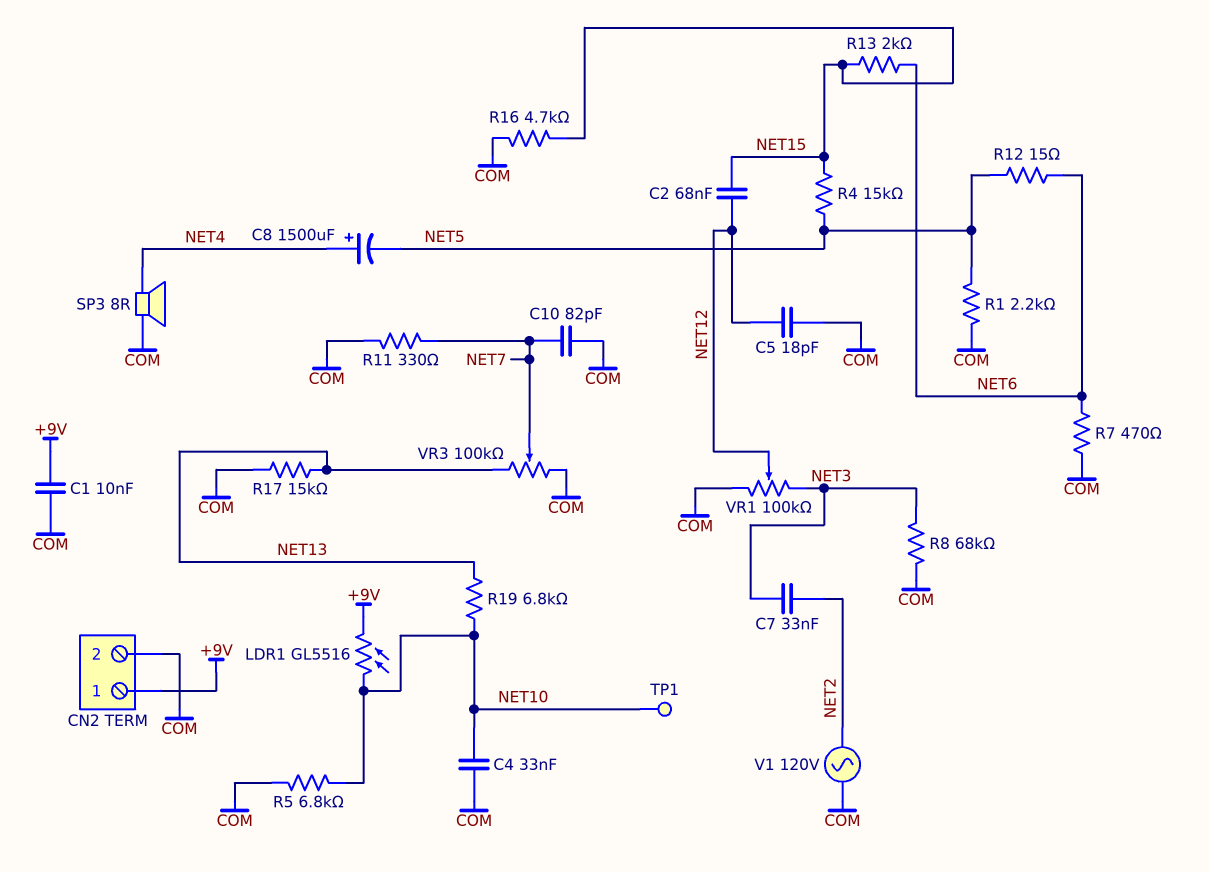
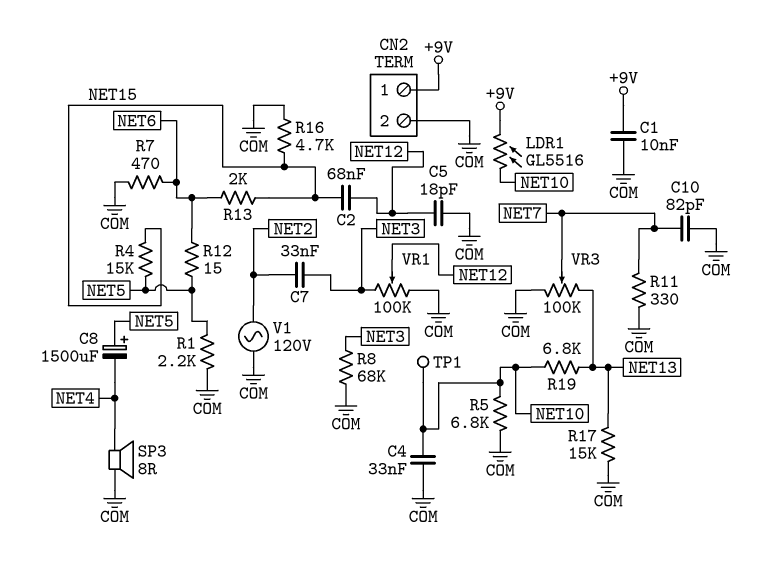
C8: 1500uF (plus NET4, minus NET5) -> 1500uF (plus NET5, minus NET4)

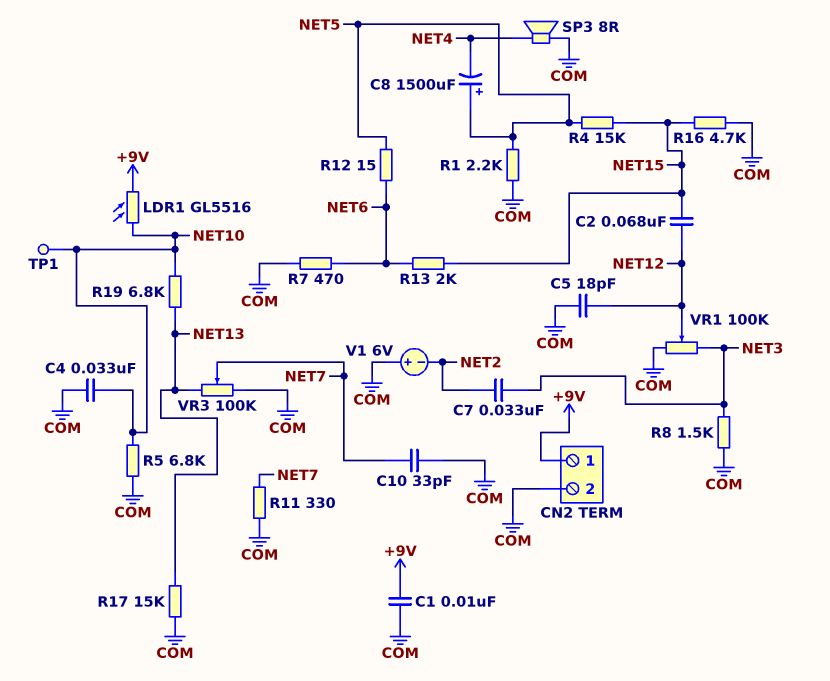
C10: 82pF (COM, NET7) -> 33pF (COM, NET7)
R8: 68k (COM, NET3) -> 1.5k (COM, NET3)
V1: AC 120V (COM, NET2) -> 6V (plus COM, minus NET2)

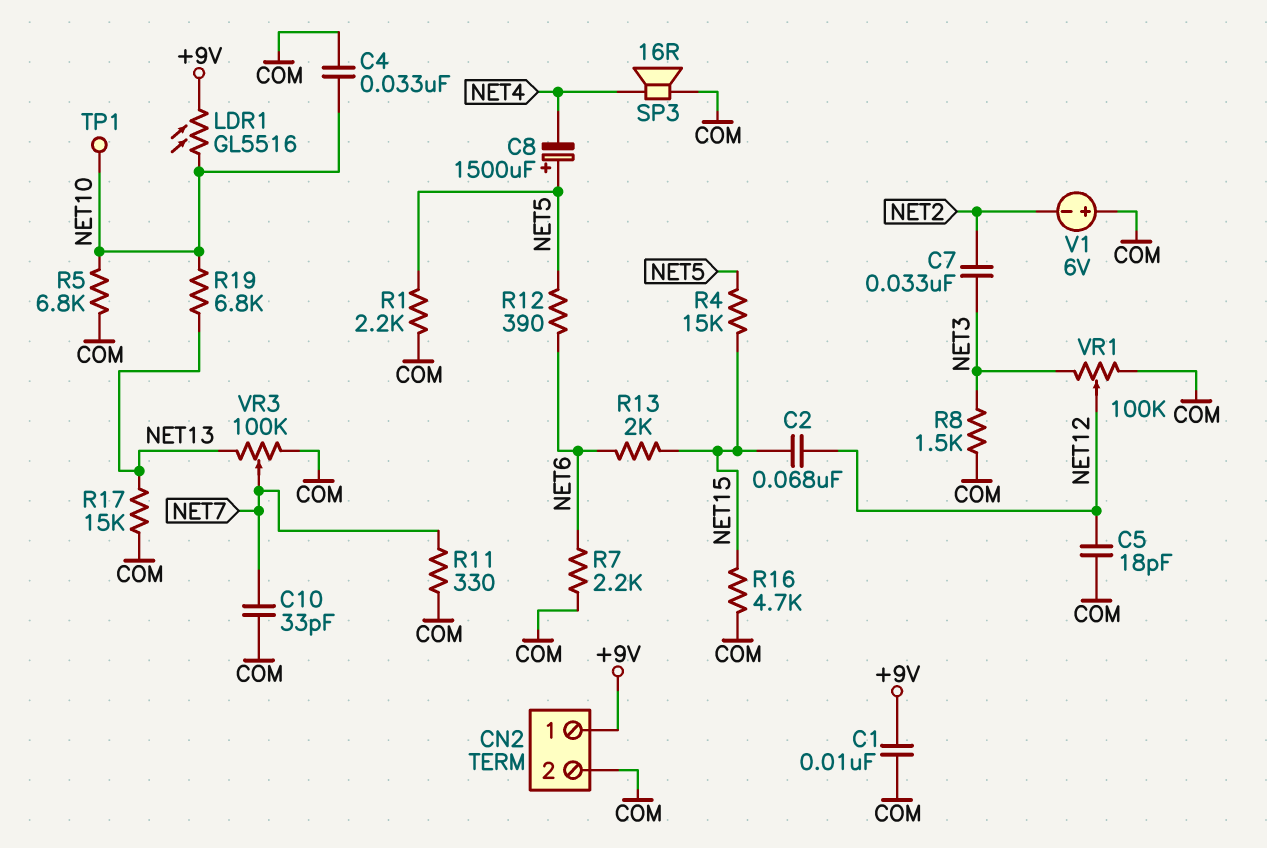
R7: 470 (COM, NET6) -> 2.2k (COM, NET6)
R12: 15 (NET5, NET6) -> 390 (NET5, NET6)
SP3: speaker 8R (COM, NET4) -> speaker 16R (COM, NET4)

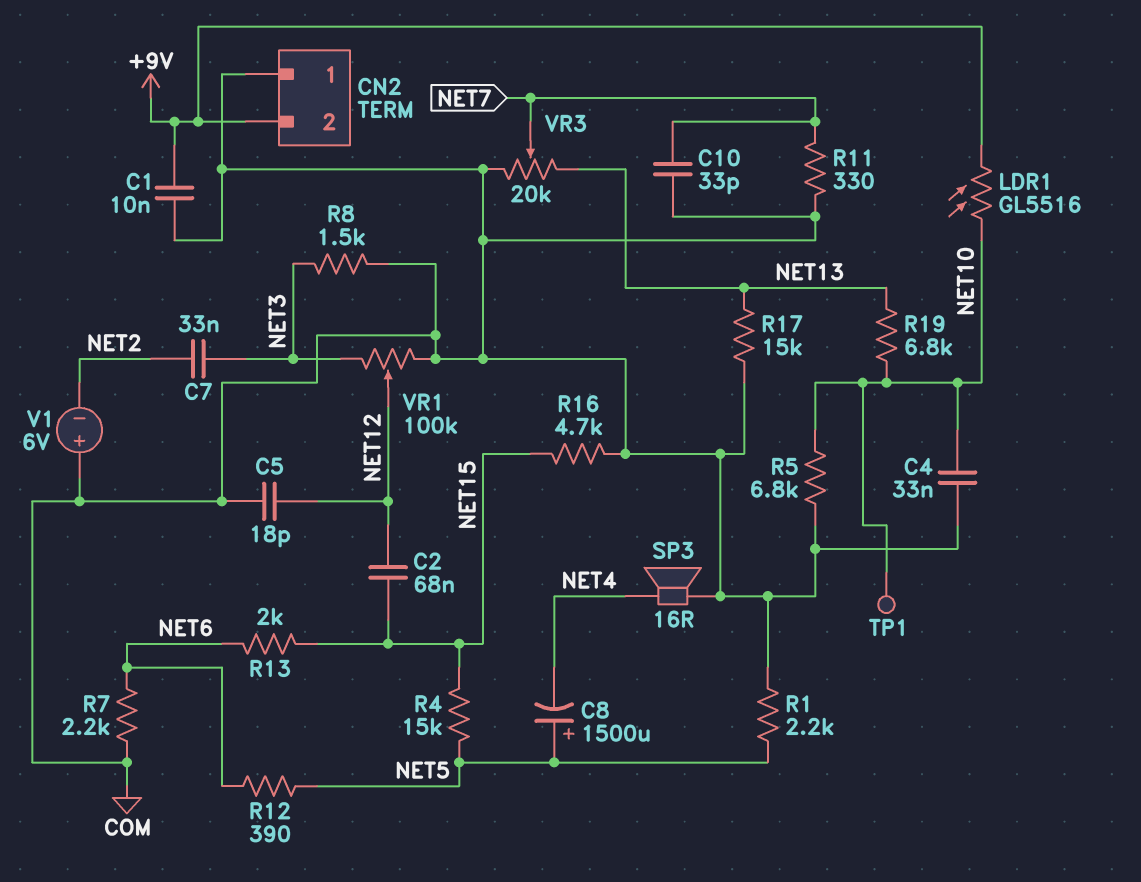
CN2 pin 1: +9V -> COM
CN2 pin 2: COM -> +9V
VR3: 100k (COM, NET13, wiper NET7) -> 20k (COM, NET13, wiper NET7)

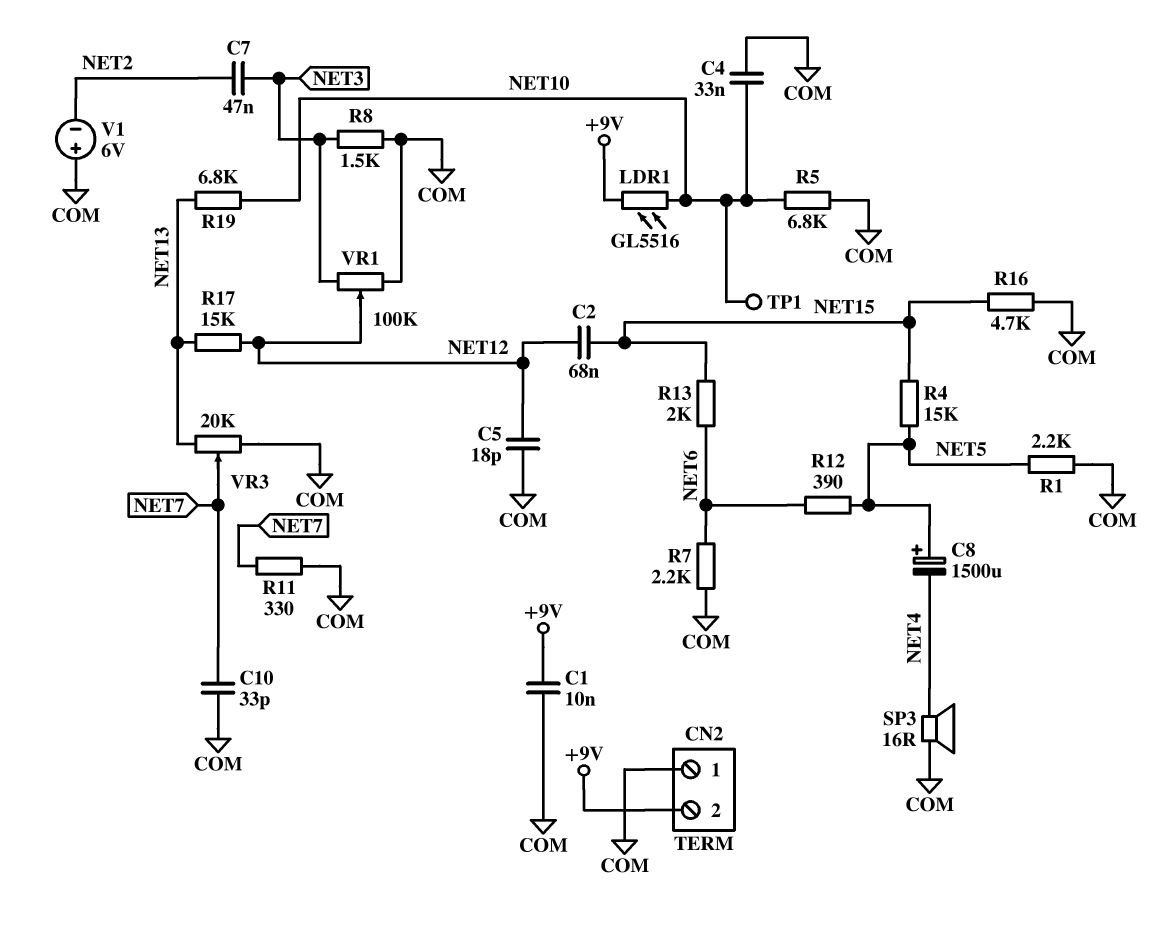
C7: 33nF (NET2, NET3) -> 47nF (NET2, NET3)
R17: 15k (COM, NET13) -> 15k (NET12, NET13)

